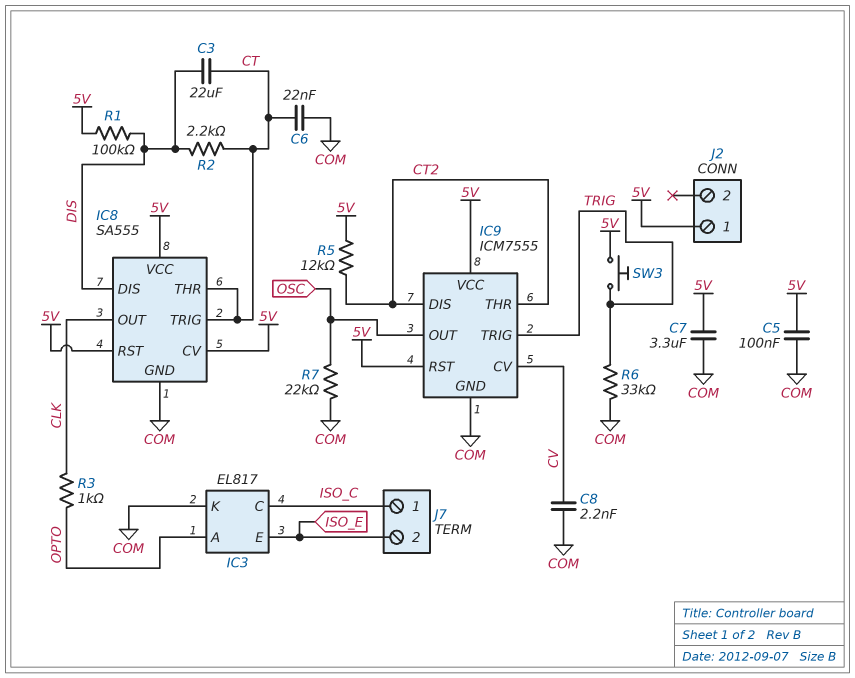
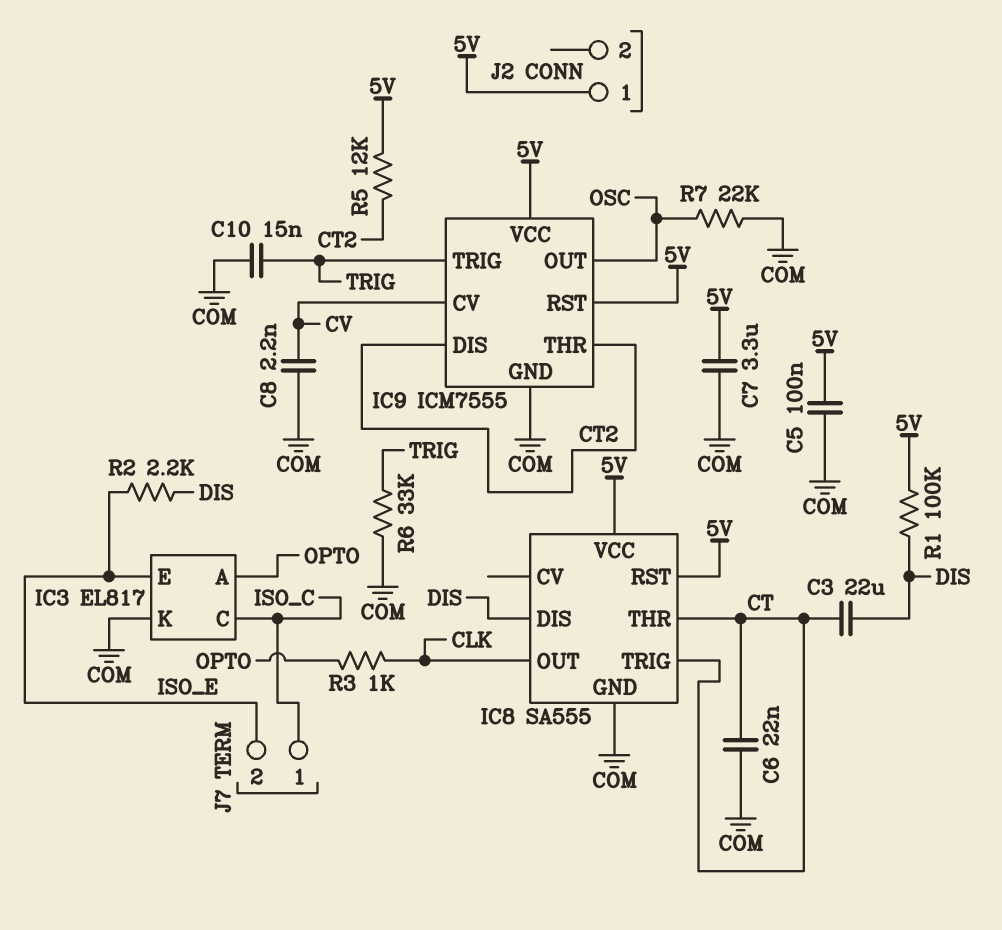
C10: none -> 15nF (COM, TRIG)
IC8 pin CV: 5V -> none
R2: 2.2k (CT, DIS) -> 2.2k (DIS, ISO_E)
SW3: button (5V, TRIG) -> none

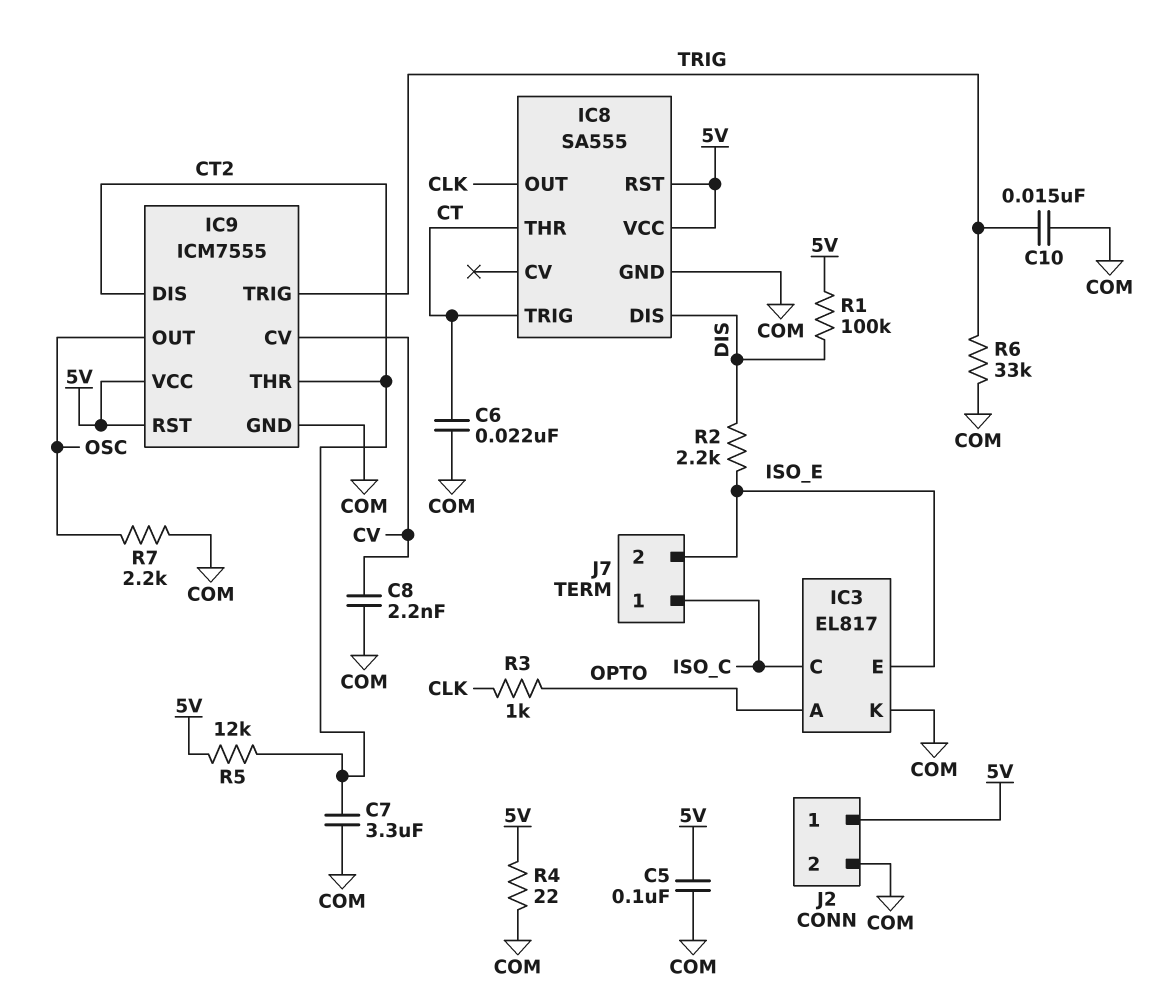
C3: 22uF (CT, DIS) -> none
C7: 3.3uF (5V, COM) -> 3.3uF (COM, CT2)
J2 pin 2: none -> COM
R4: none -> 22 (5V, COM)
R7: 22k (COM, OSC) -> 2.2k (COM, OSC)

